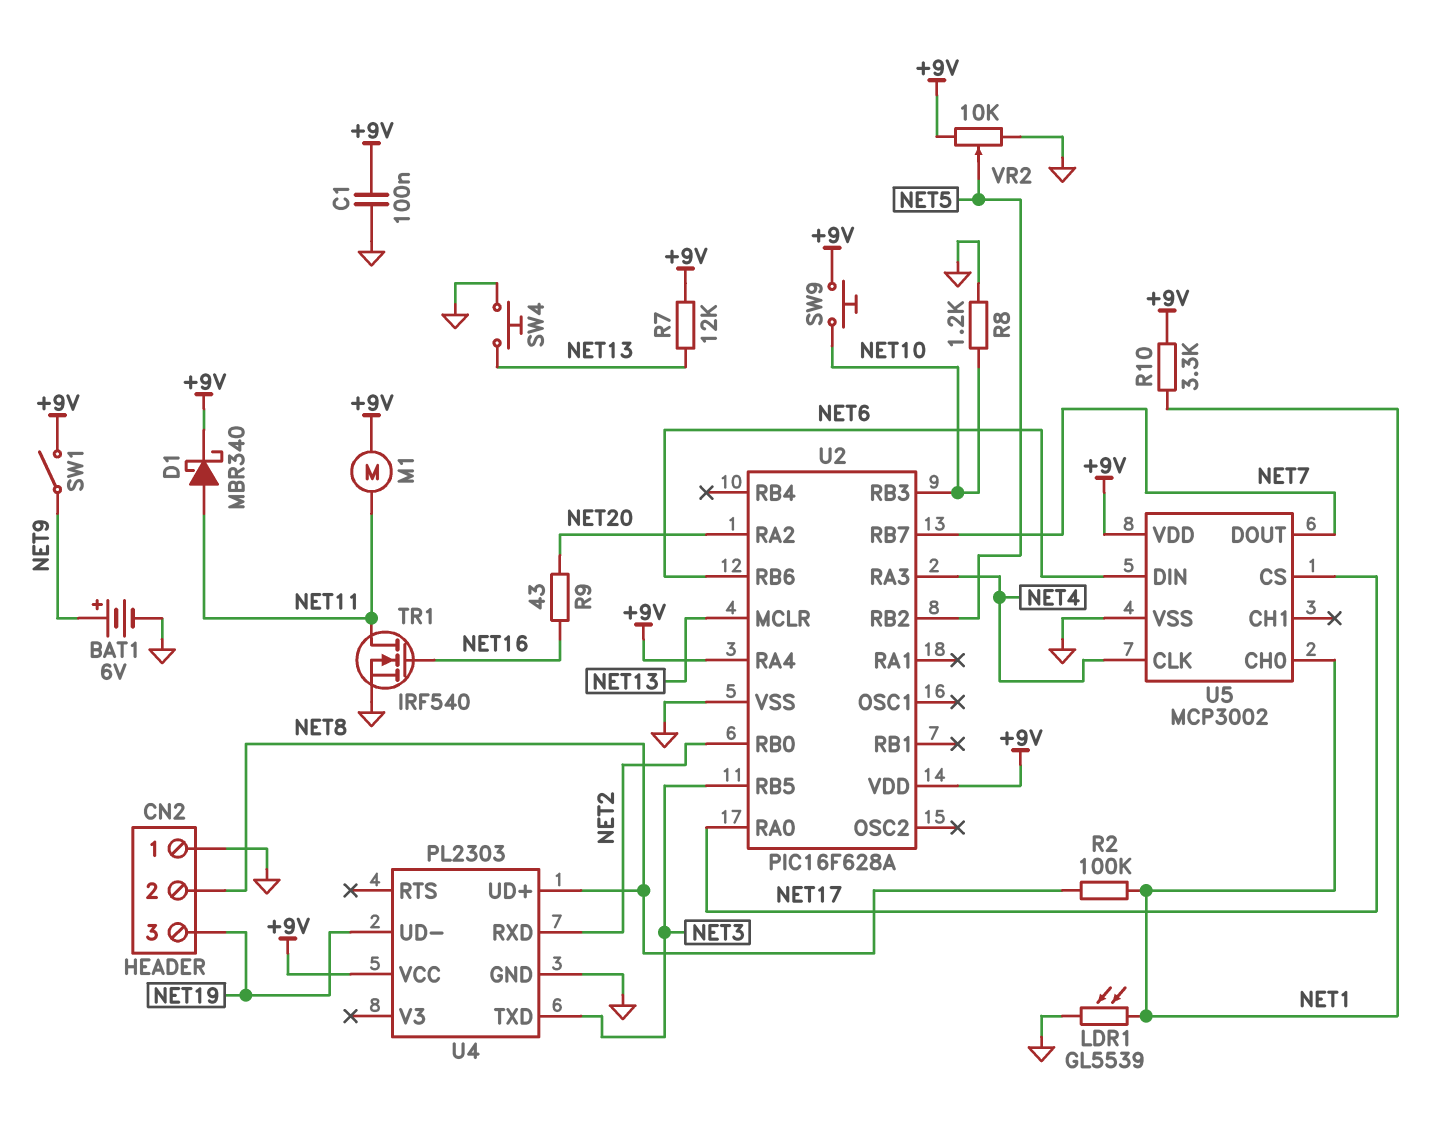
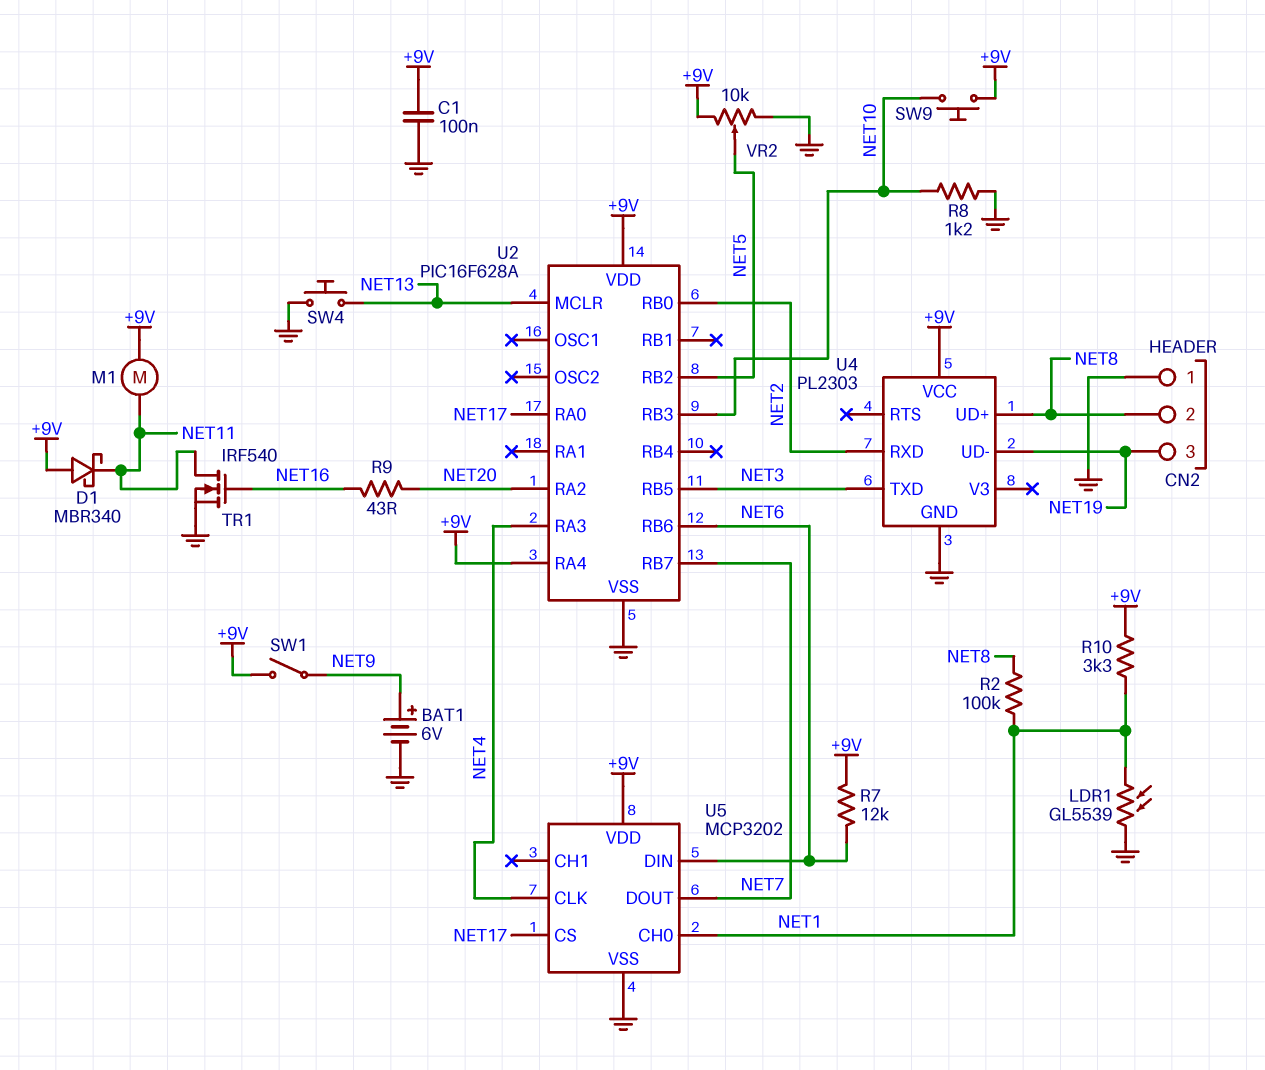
D1: schottky MBR340 (A NET11, K +9V) -> schottky MBR340 (A +9V, K NET11)
R7: 12k (+9V, NET13) -> 12k (+9V, NET6)
U5: MCP3002 -> MCP3202

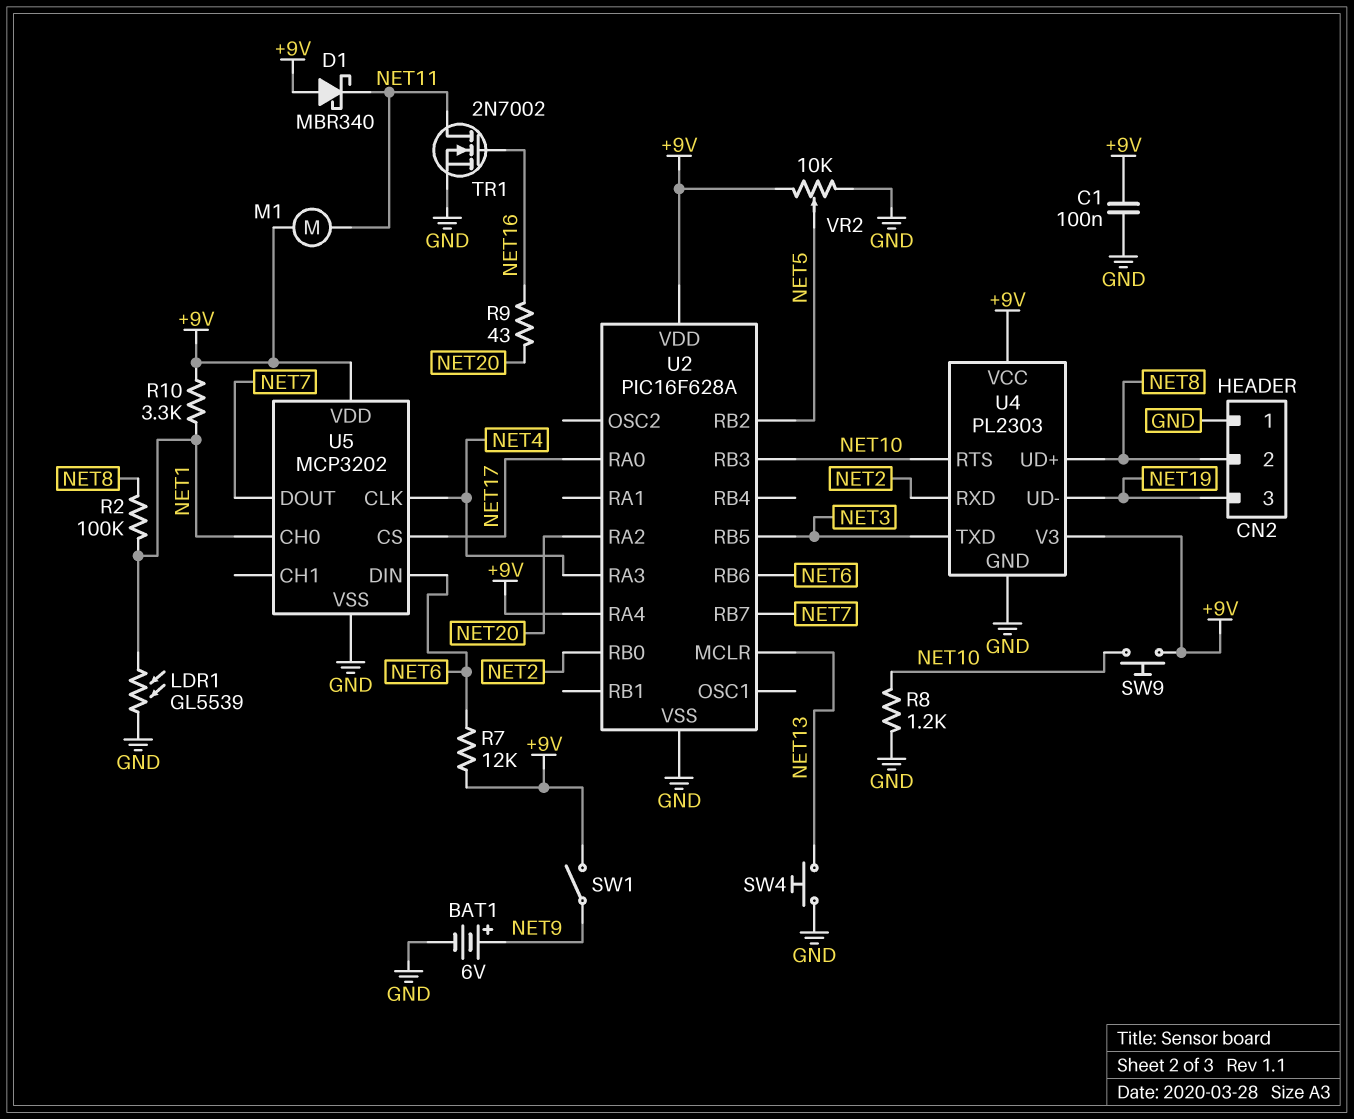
TR1: NMOS IRF540 (G NET16, D NET11, S GND) -> NMOS 2N7002 (G NET16, D NET11, S GND)
U4 pin RTS: none -> NET10
U4 pin V3: none -> +9V

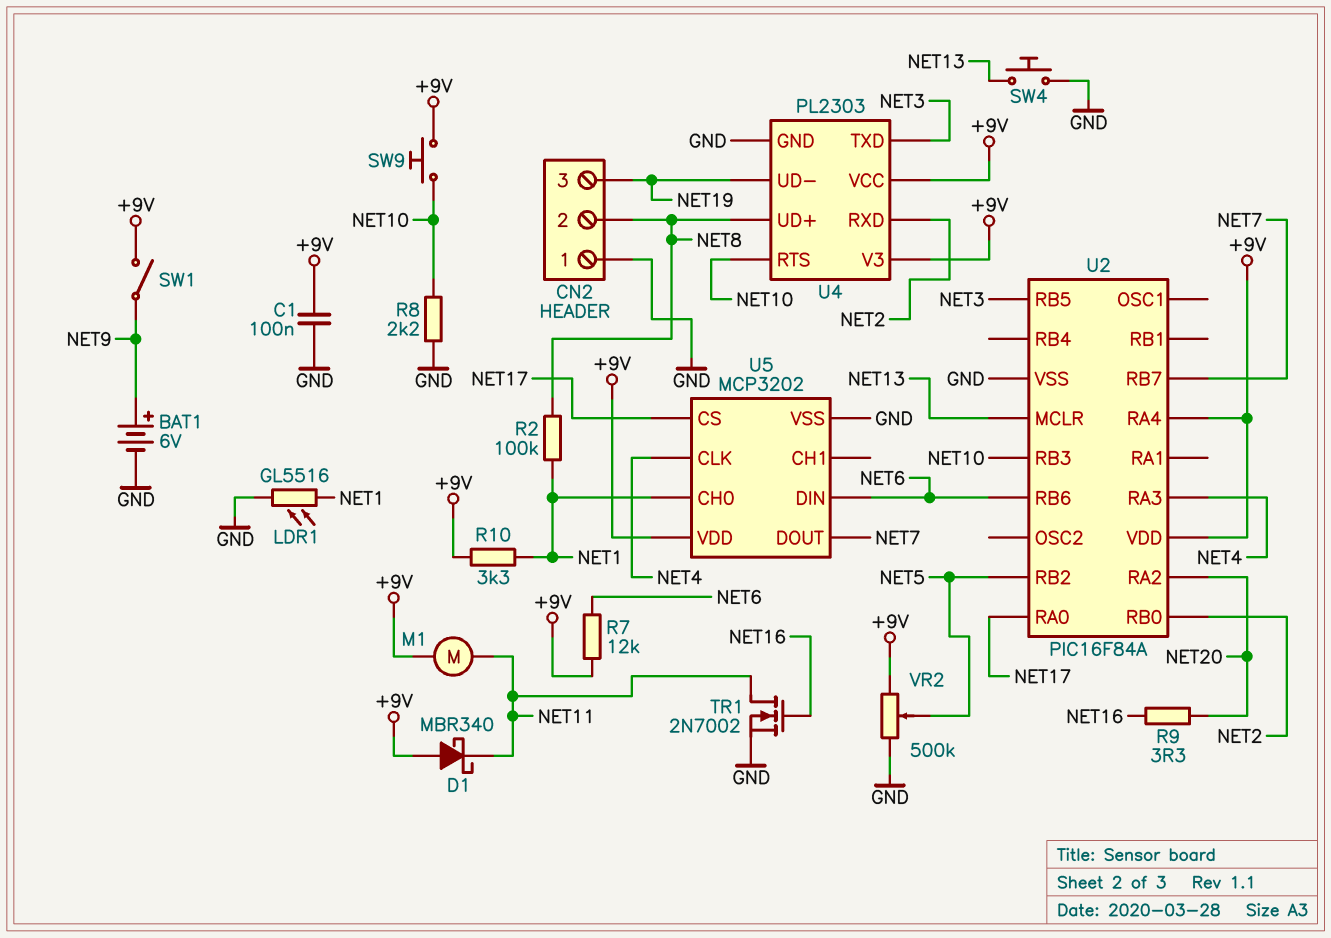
LDR1: GL5539 (GND, NET1) -> GL5516 (GND, NET1)
R8: 1.2k (GND, NET10) -> 2.2k (GND, NET10)
R9: 43 (NET16, NET20) -> 3.3 (NET16, NET20)
U2: PIC16F628A -> PIC16F84A
VR2: 10k (+9V, GND, wiper NET5) -> 500k (+9V, GND, wiper NET5)

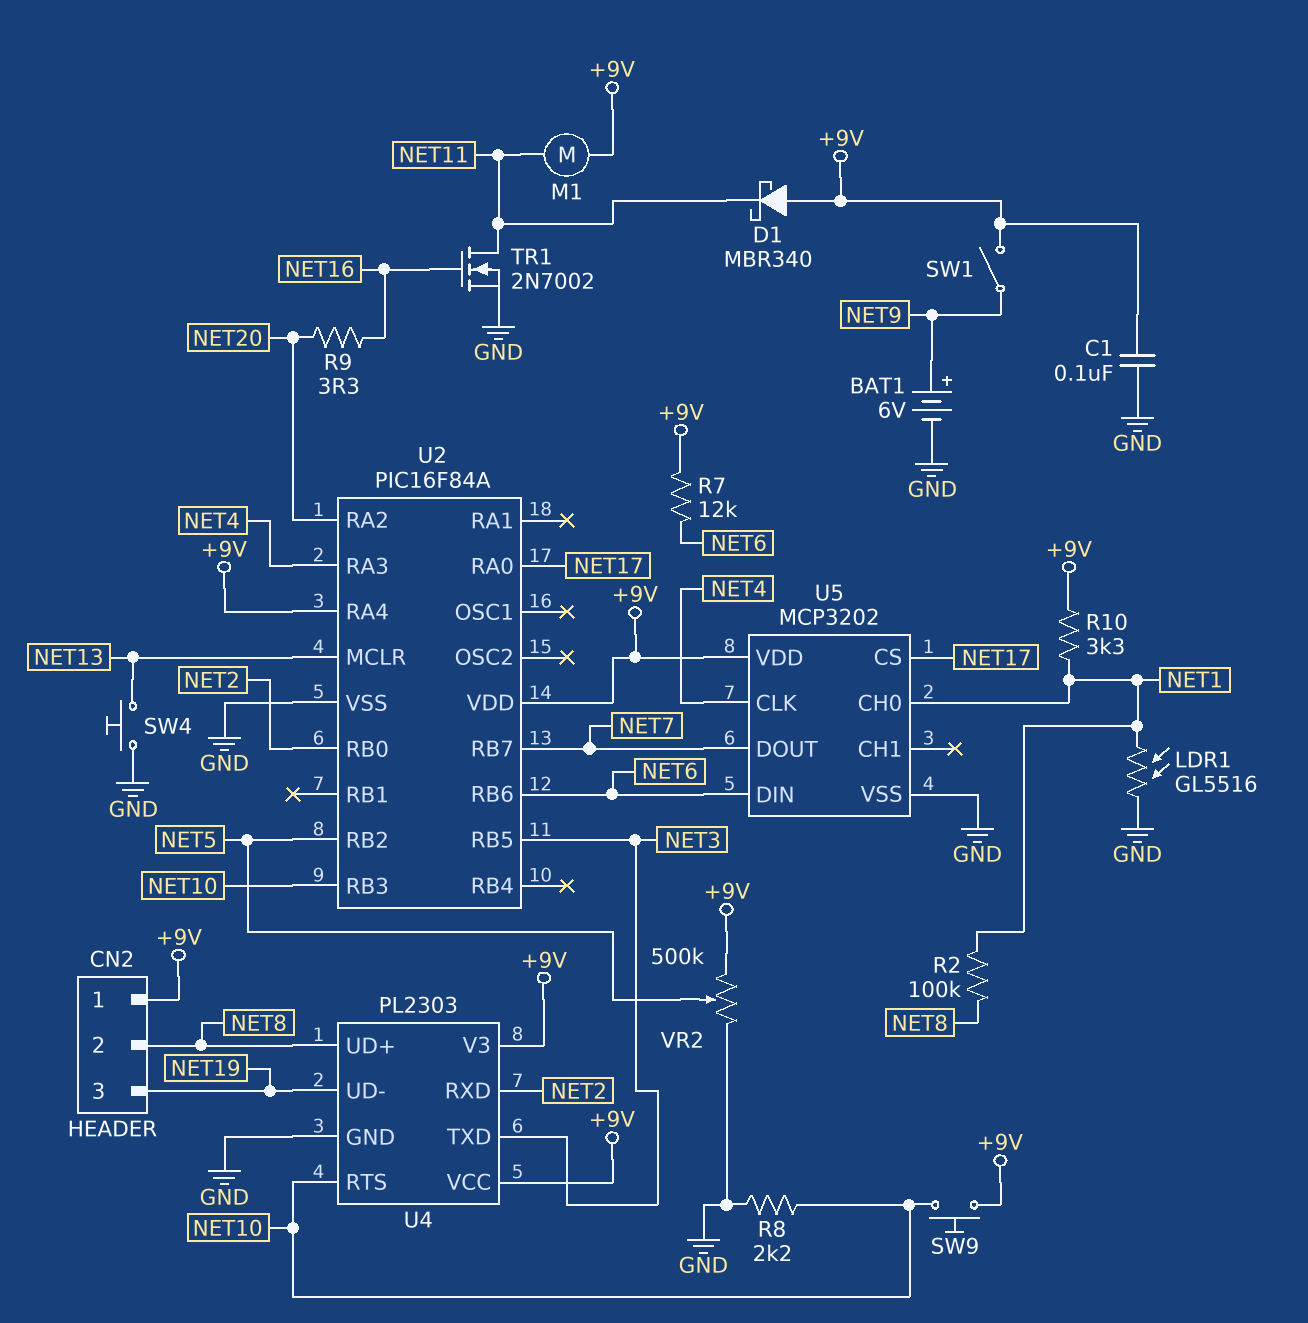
CN2 pin 1: GND -> +9V

